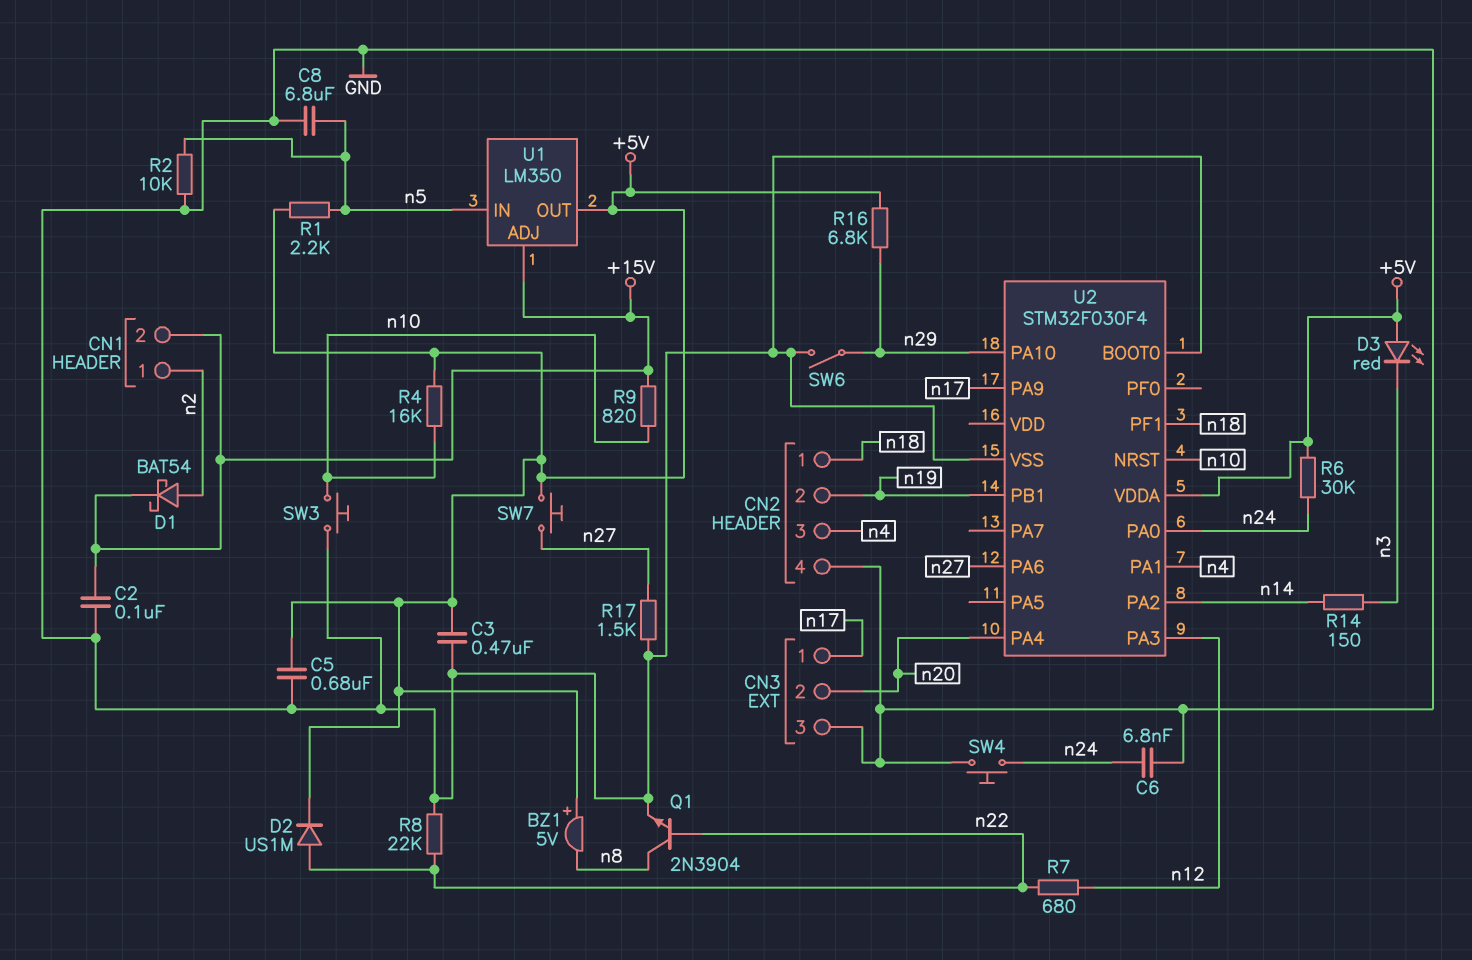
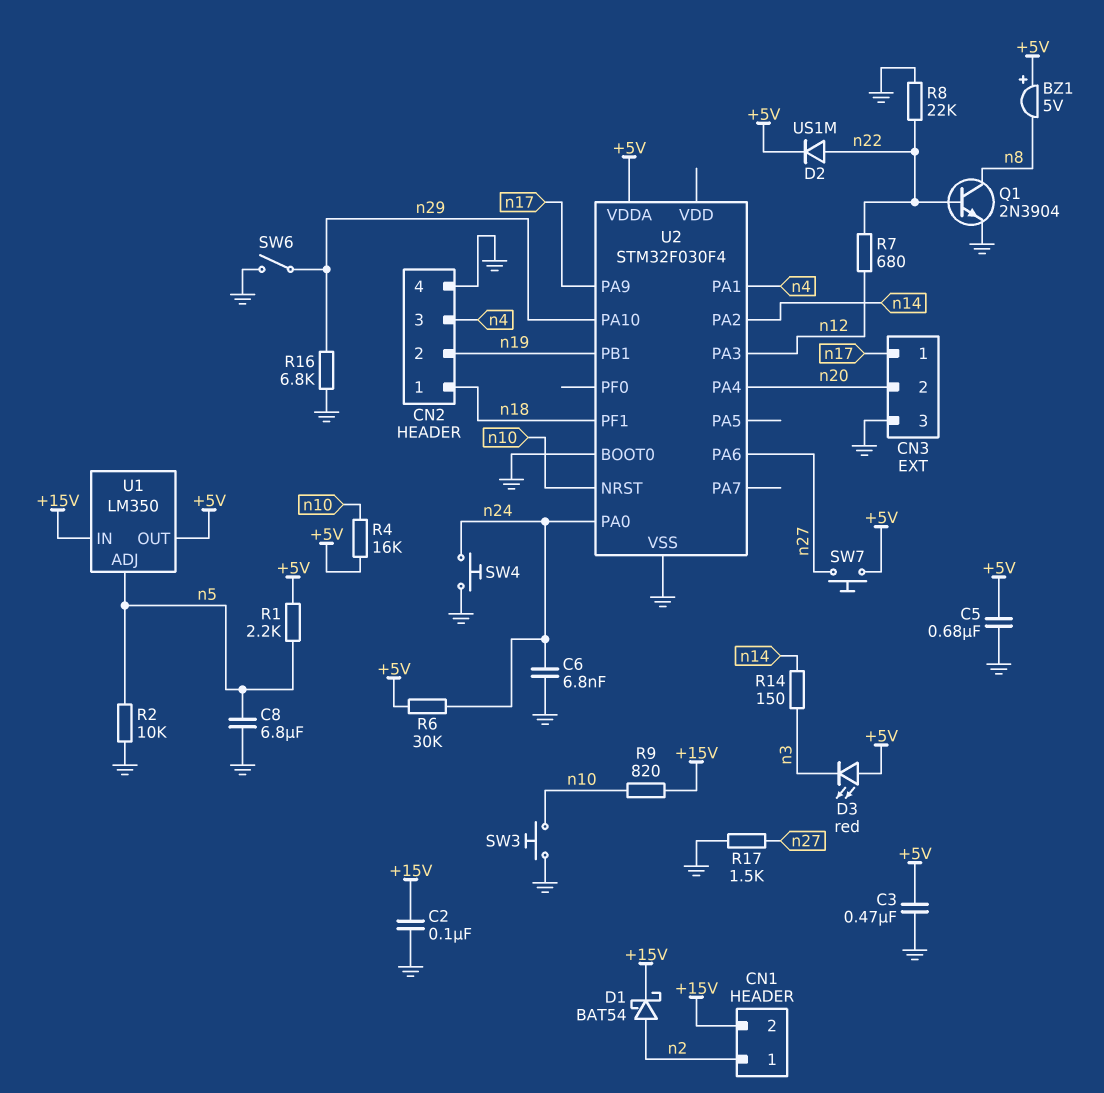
R16: 6.8k (+5V, n29) -> 6.8k (GND, n29)
U1 pin ADJ: +15V -> n5
U1 pin IN: n5 -> +15V

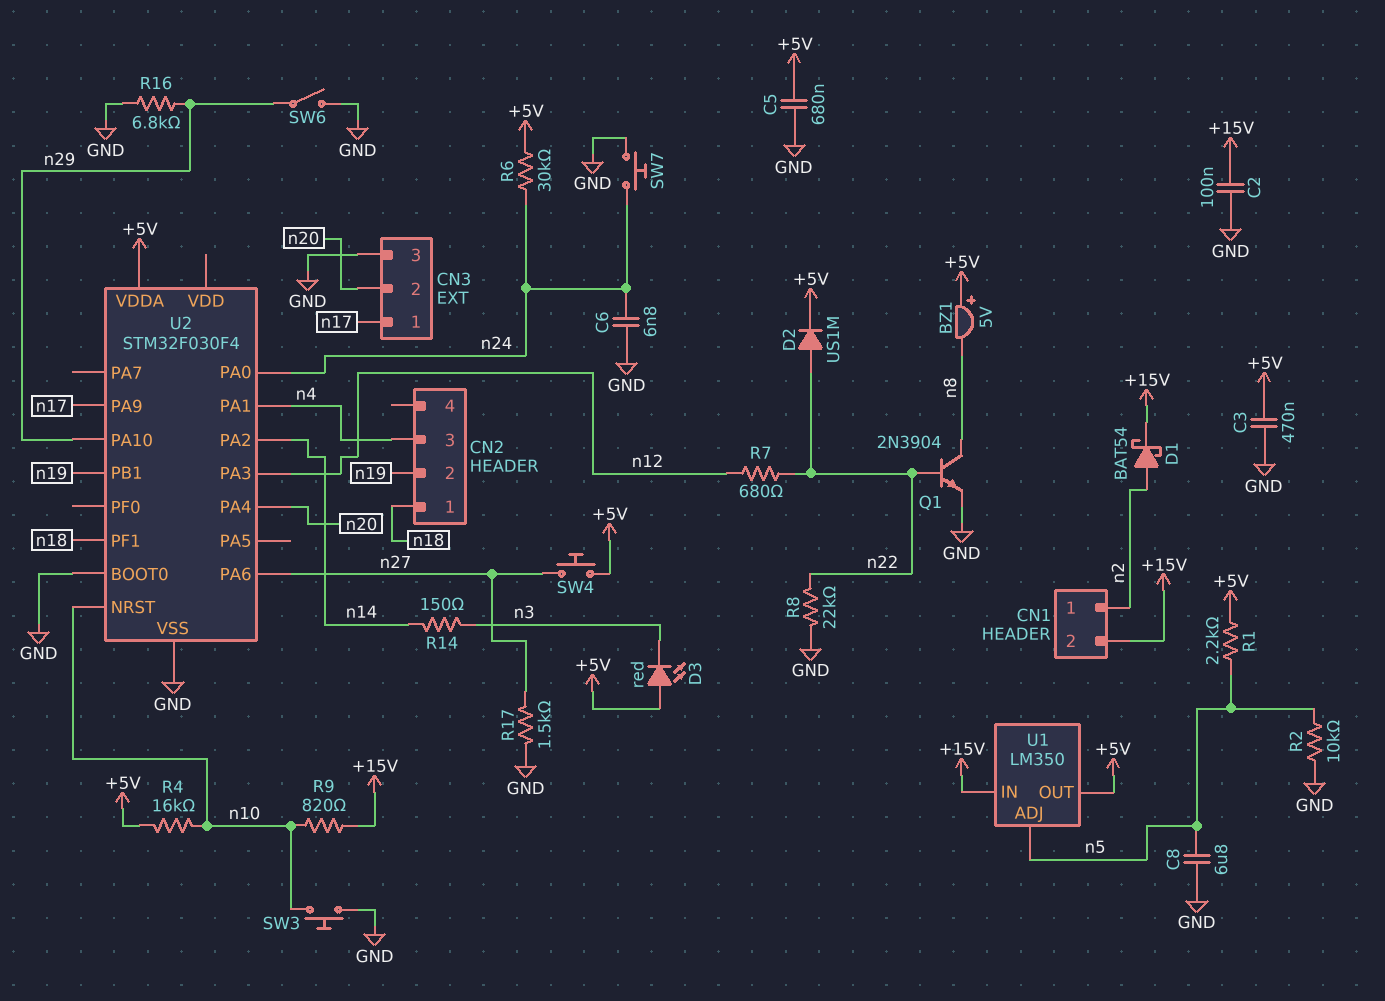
CN2 pin 4: GND -> none
SW4: button (GND, n24) -> button (+5V, n27)
SW7: button (+5V, n27) -> button (GND, n24)

